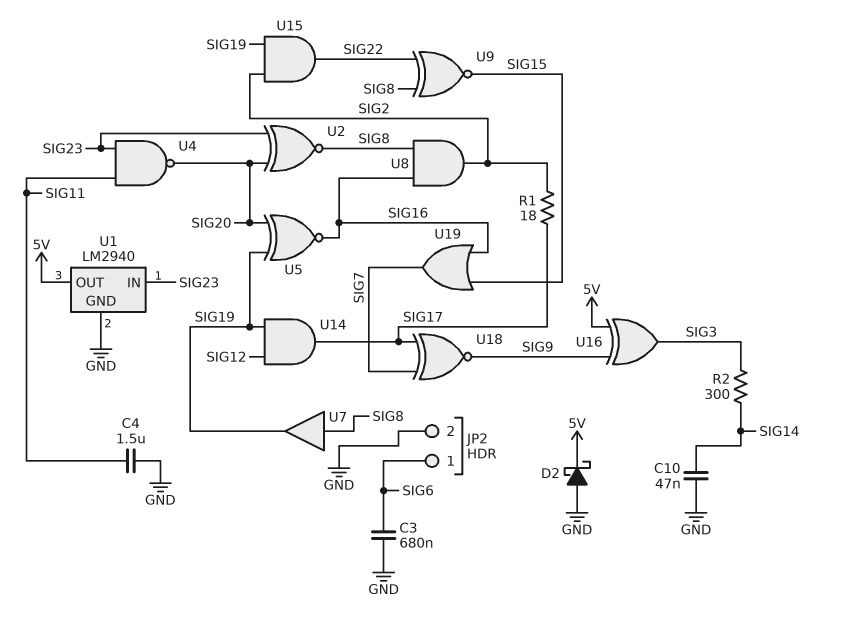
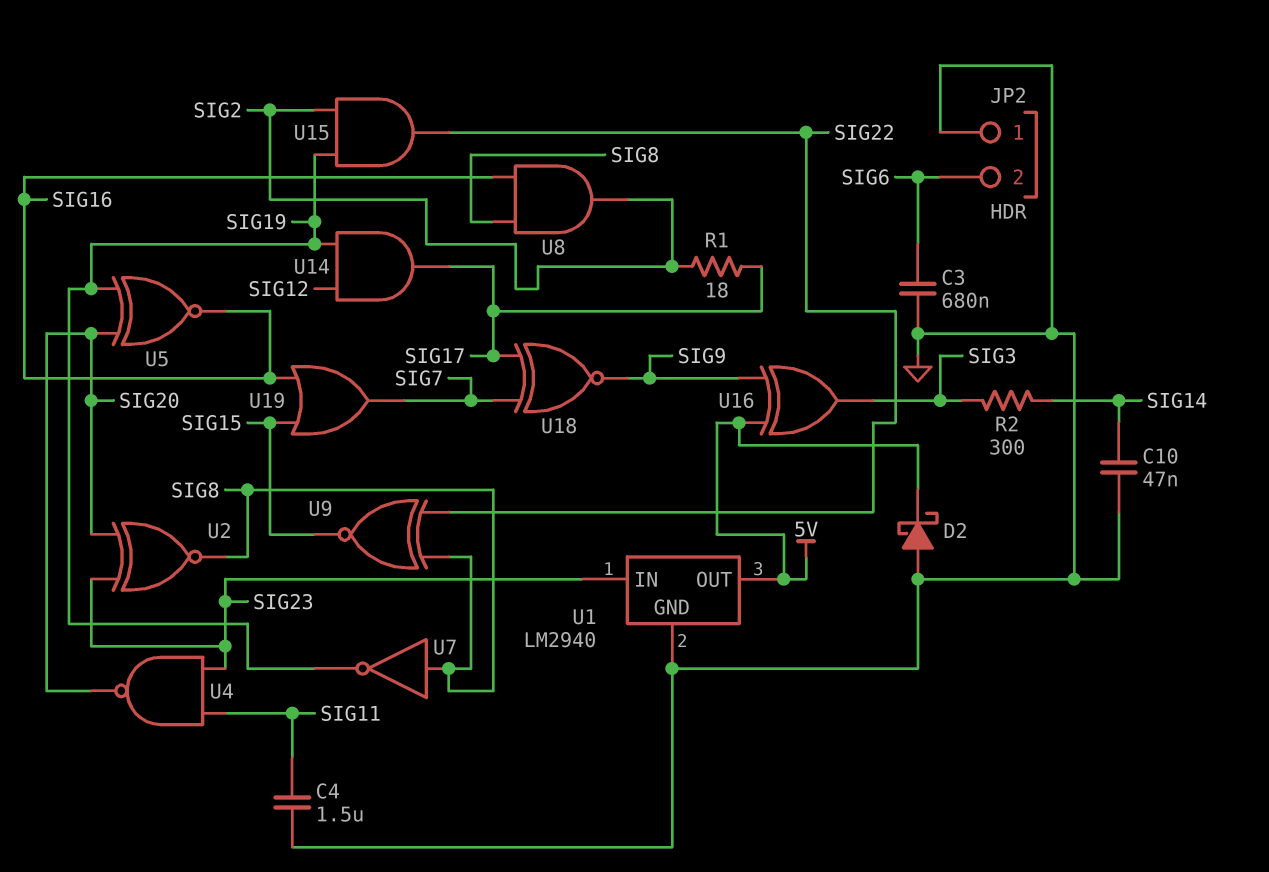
JP2 pin 1: SIG6 -> GND
JP2 pin 2: GND -> SIG6
U7: buffer (in SIG8, out SIG19) -> NOT (in SIG8, out SIG19)

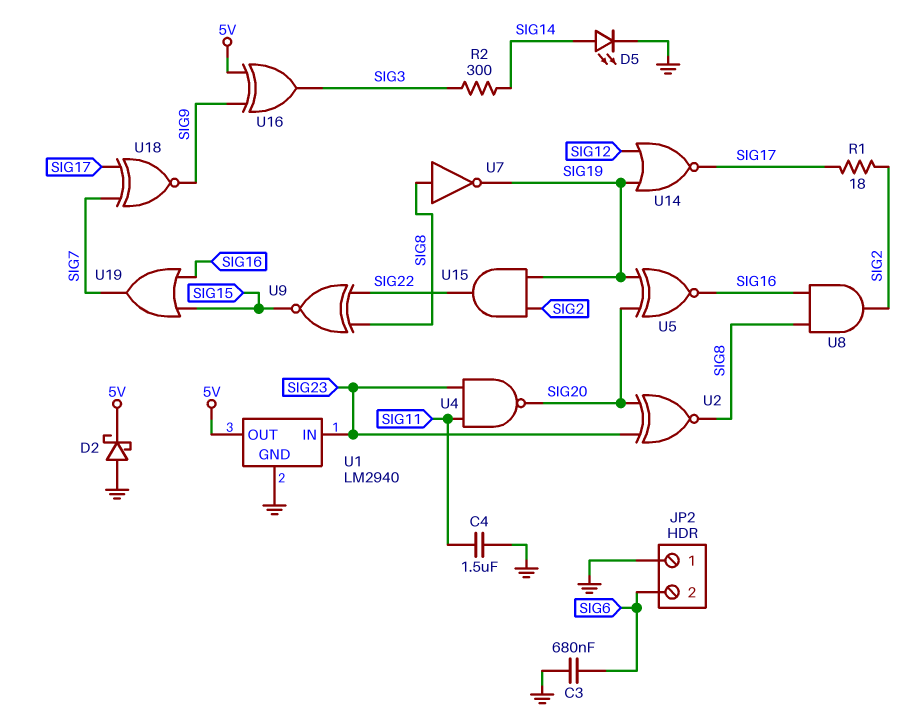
C10: 47nF (GND, SIG14) -> none
D5: none -> LED (A SIG14, K GND)
U14: AND (in SIG12, in SIG19, out SIG17) -> NOR (in SIG12, in SIG19, out SIG17)

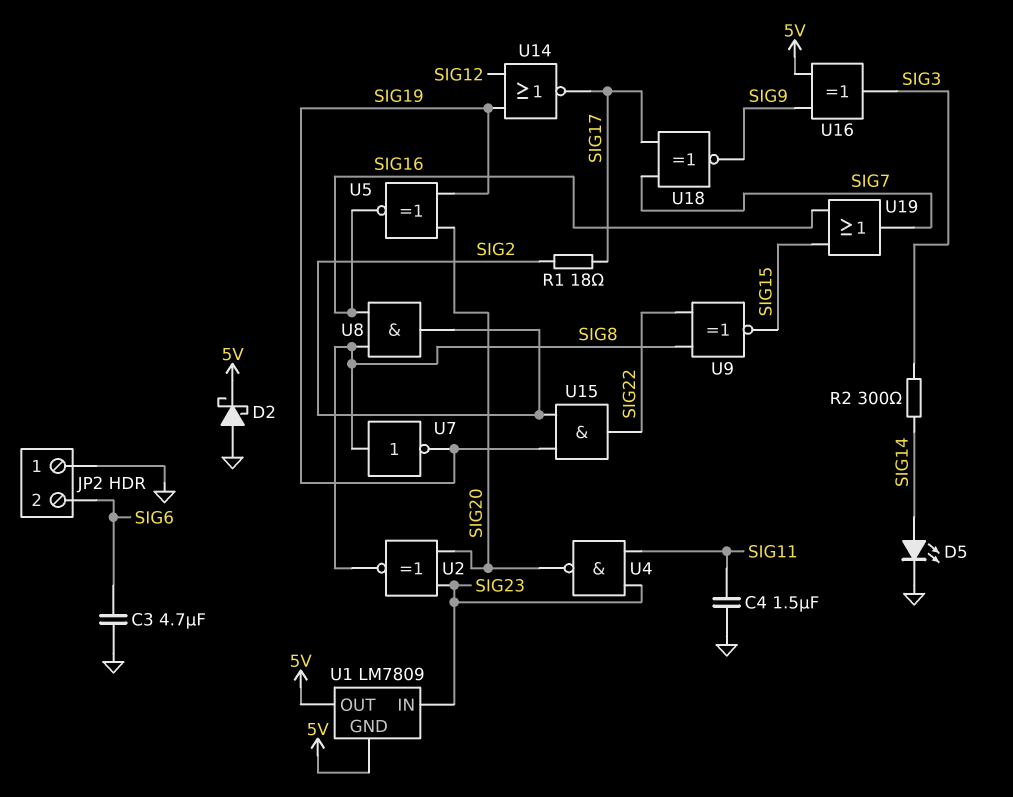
C3: 680nF (GND, SIG6) -> 4.7uF (GND, SIG6)
U1: LM2940 -> LM7809
U1 pin GND: GND -> 5V

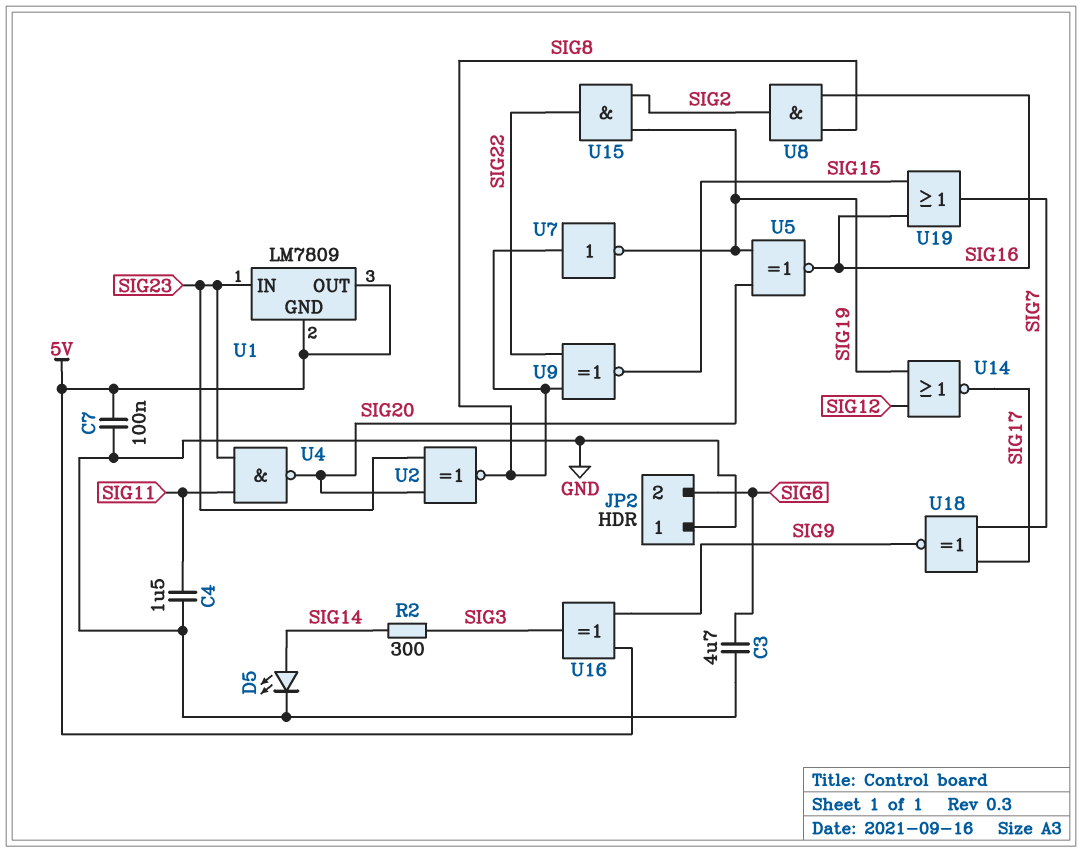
C7: none -> 100nF (5V, GND)
D2: schottky (A GND, K 5V) -> none
R1: 18 (SIG2, SIG17) -> none

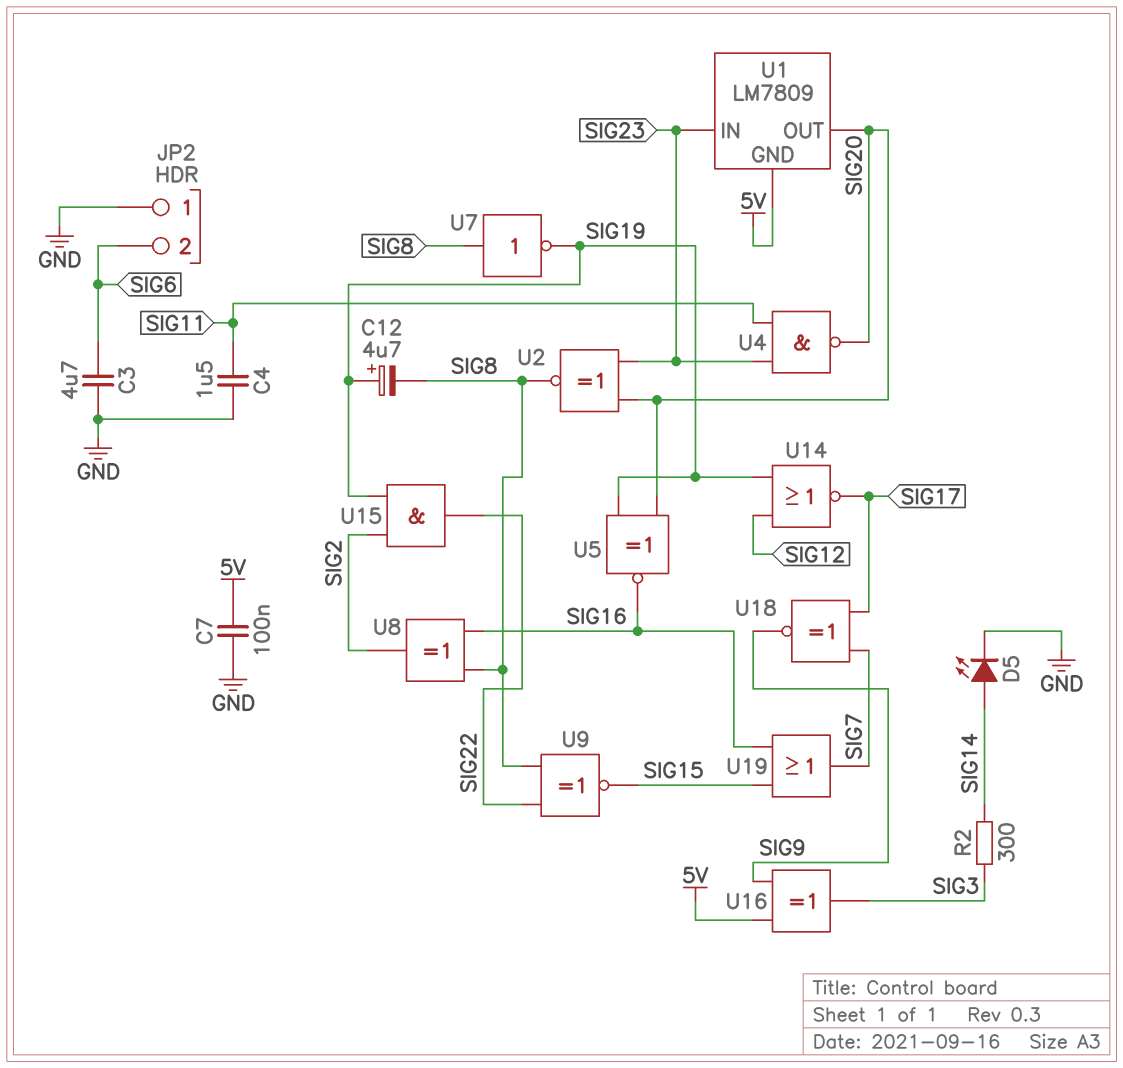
C12: none -> 4.7uF (plus SIG19, minus SIG8)
U1 pin OUT: 5V -> SIG20
U8: AND (in SIG8, in SIG16, out SIG2) -> XOR (in SIG8, in SIG16, out SIG2)

